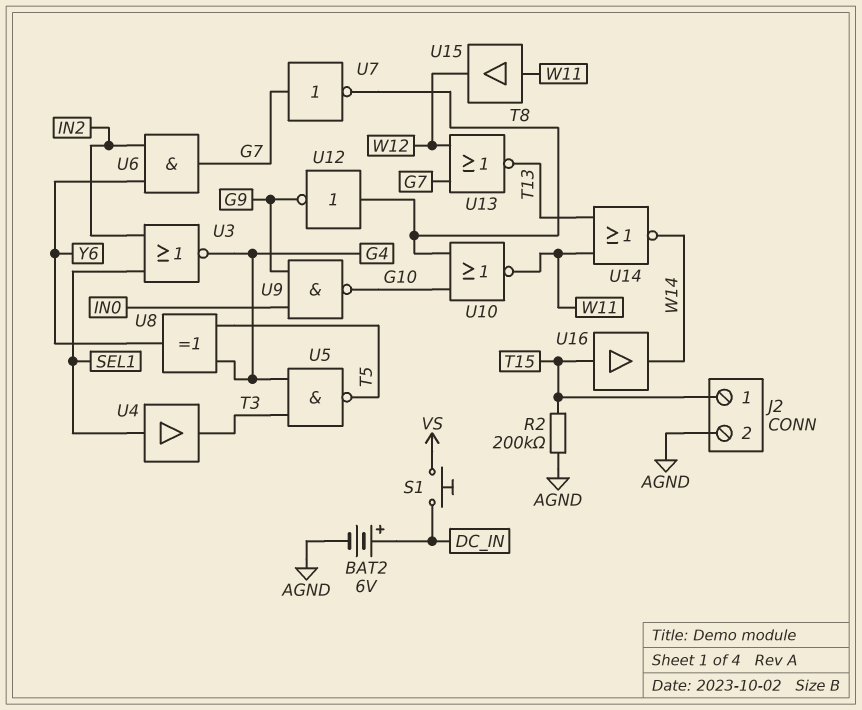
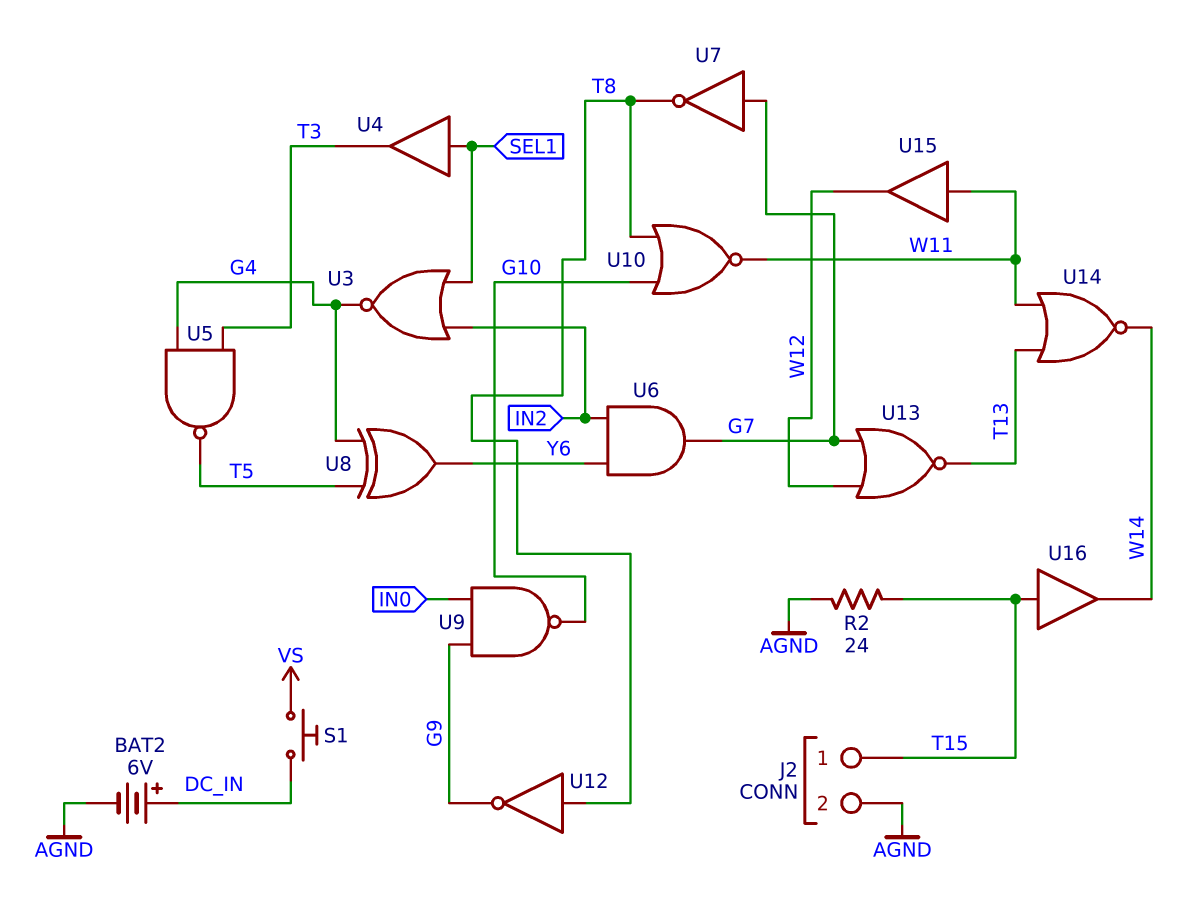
R2: 200k (AGND, T15) -> 24 (AGND, T15)

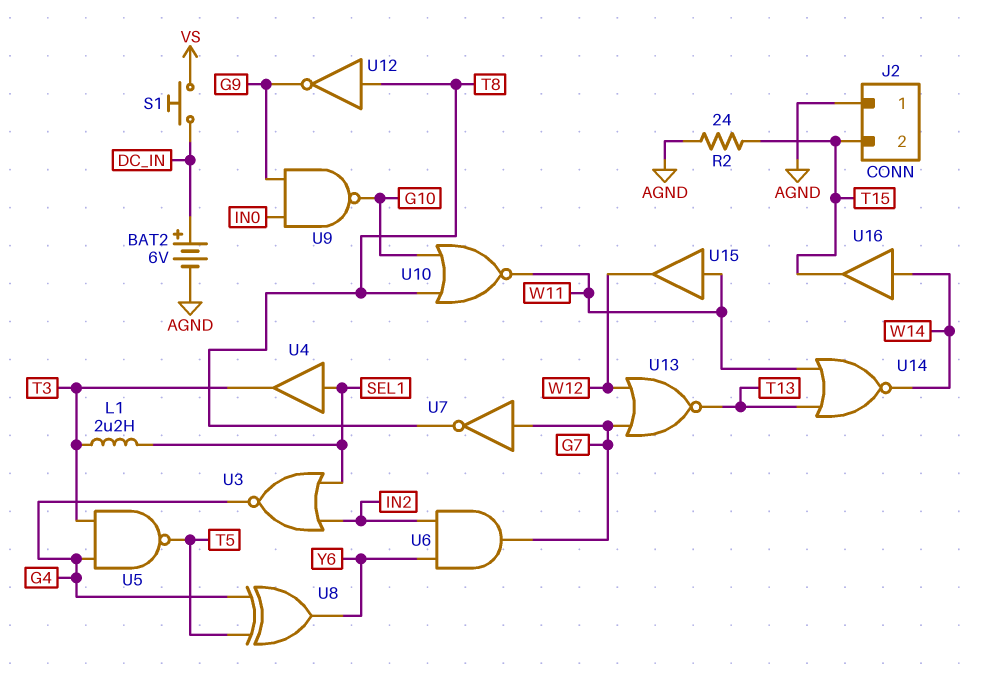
J2 pin 1: T15 -> AGND
J2 pin 2: AGND -> T15
L1: none -> 2.2uH (SEL1, T3)
U16: buffer (in T15, out W14) -> buffer (in W14, out T15)

